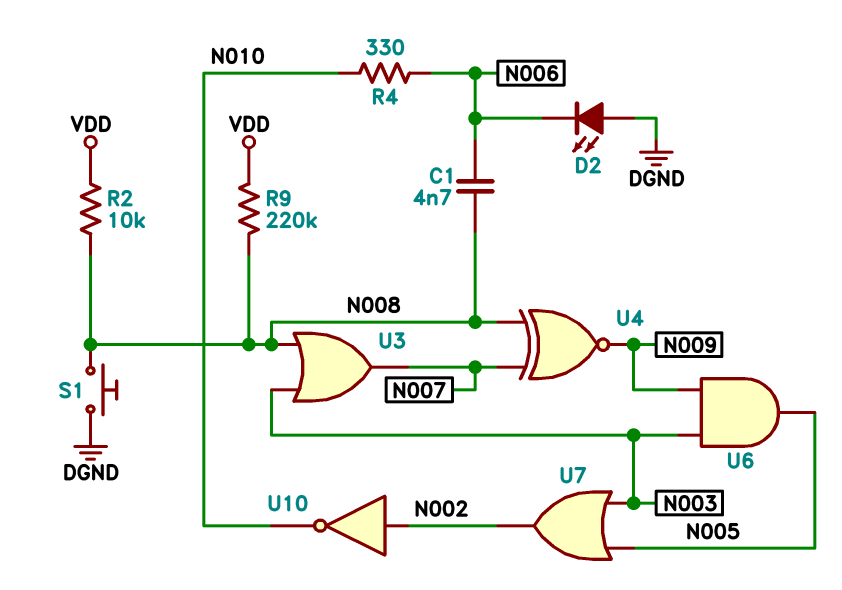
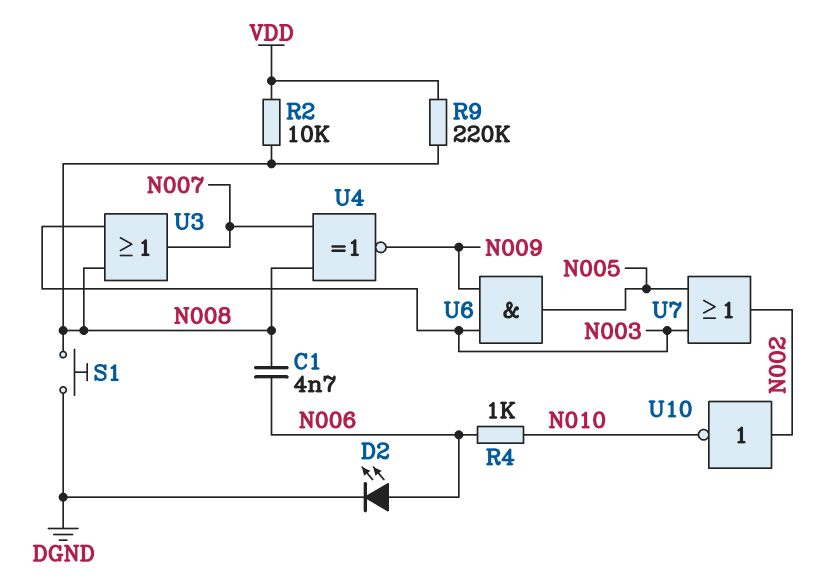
D2: LED (A DGND, K N006) -> LED (A N006, K DGND)
R4: 330 (N006, N010) -> 1k (N006, N010)

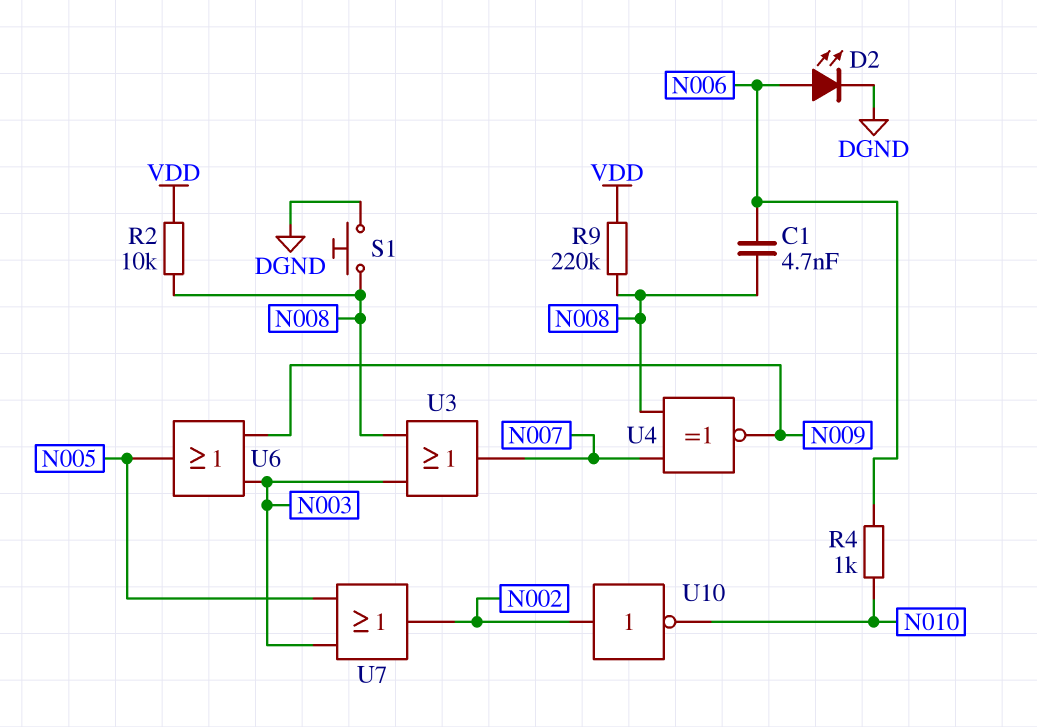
U6: AND (in N003, in N009, out N005) -> OR (in N003, in N009, out N005)

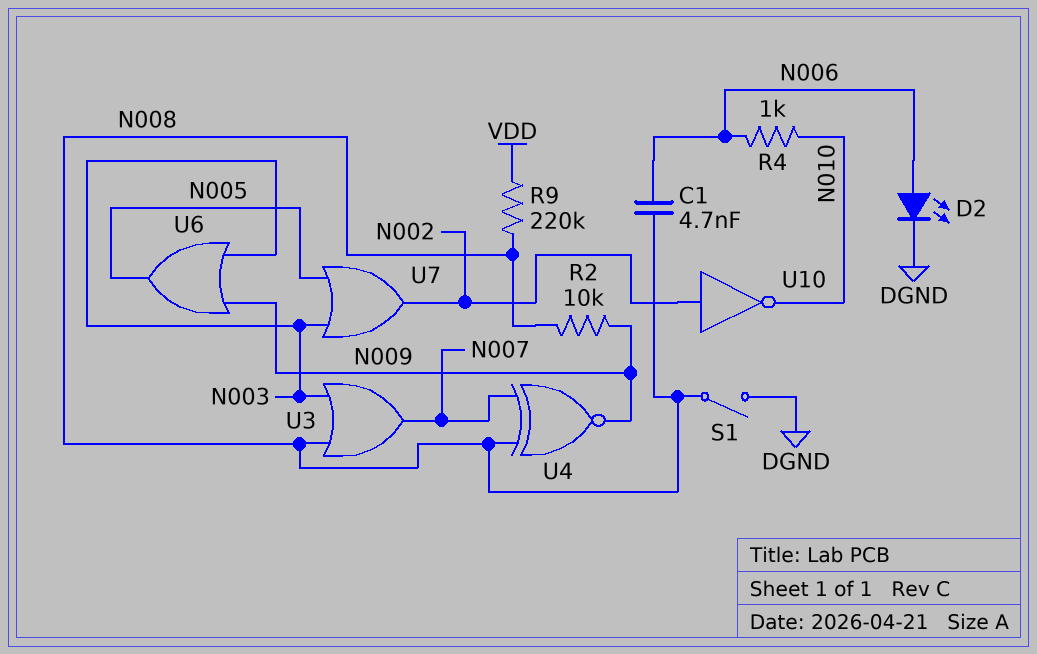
R2: 10k (N008, VDD) -> 10k (N008, N009)
S1: button (DGND, N008) -> switch (DGND, N008)

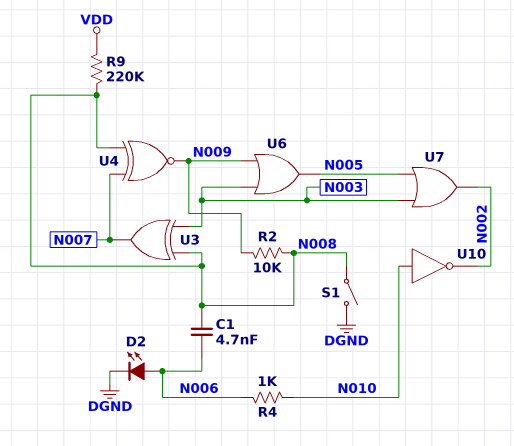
U3: OR (in N003, in N008, out N007) -> XOR (in N003, in N008, out N007)
U10: NOT (in N002, out N010) -> NOT (in N010, out N002)

